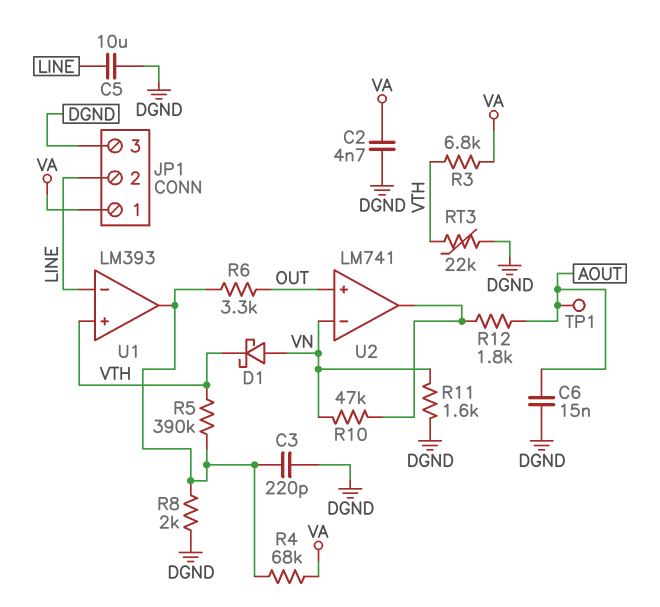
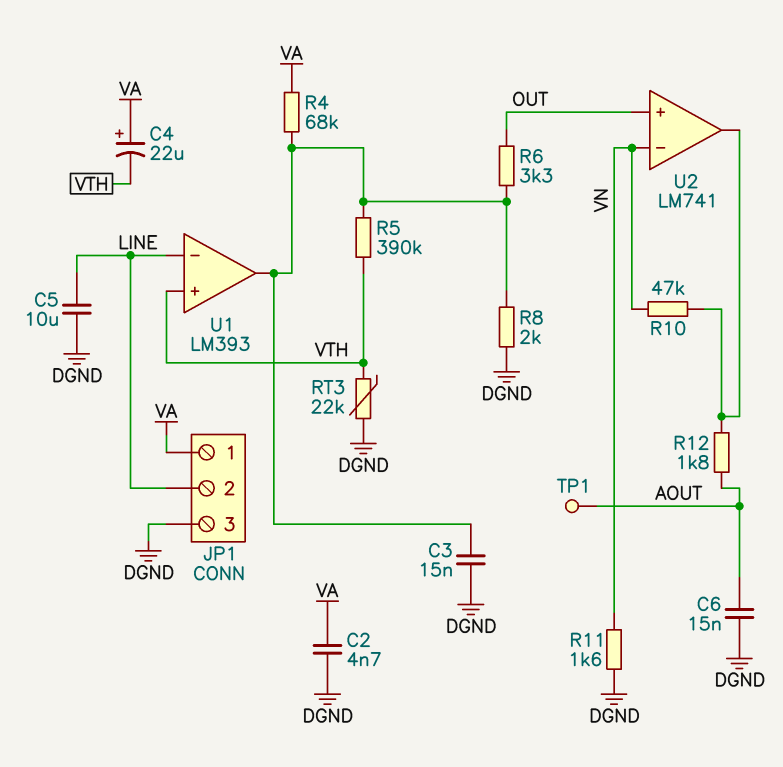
C3: 220pF (DGND, U1/out) -> 15nF (DGND, U1/out)
C4: none -> 22uF (plus VA, minus VTH)
D1: schottky (A VN, K VTH) -> none
R3: 6.8k (VA, VTH) -> none

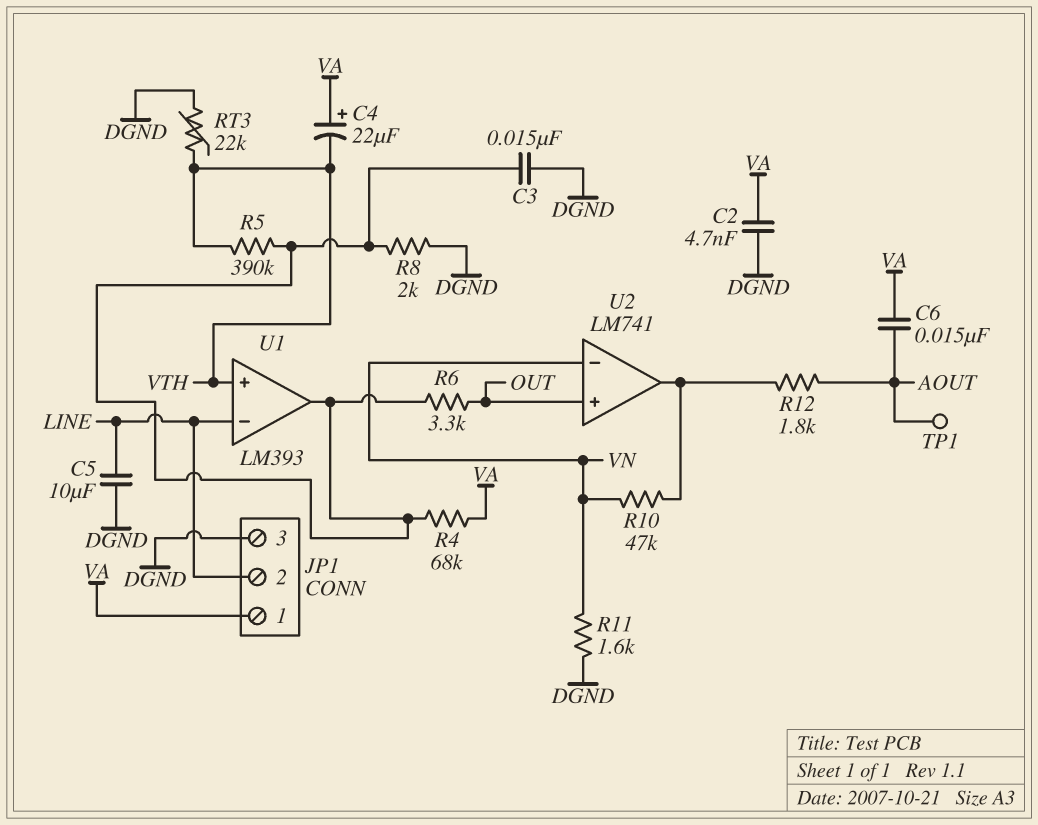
C6: 15nF (AOUT, DGND) -> 15nF (AOUT, VA)

